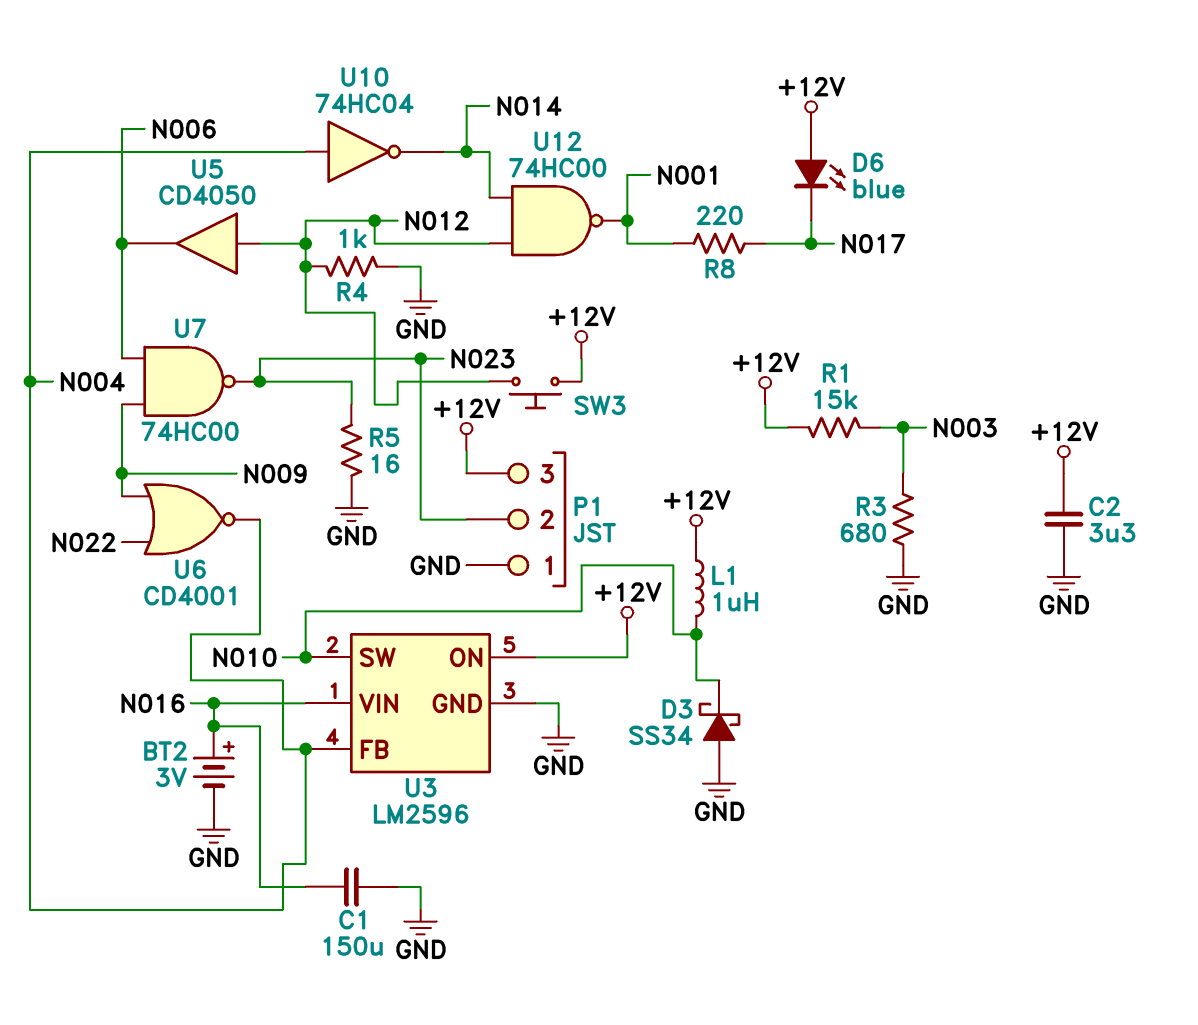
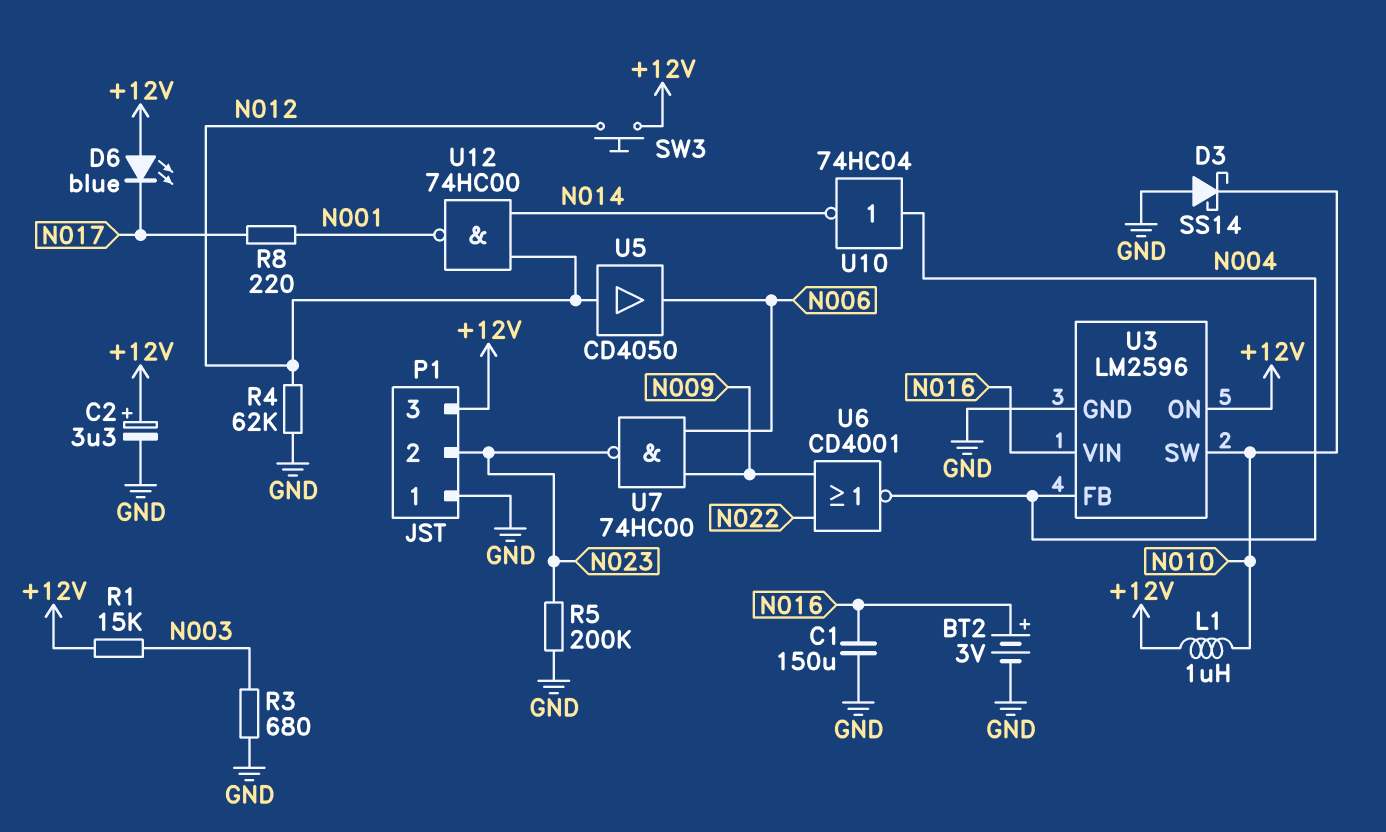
C2: 3.3uF (+12V, GND) -> 3.3uF (plus +12V, minus GND)
D3: schottky SS34 (A GND, K N010) -> schottky SS14 (A GND, K N010)
R4: 1k (GND, N012) -> 62k (GND, N012)
R5: 16 (GND, N023) -> 200k (GND, N023)

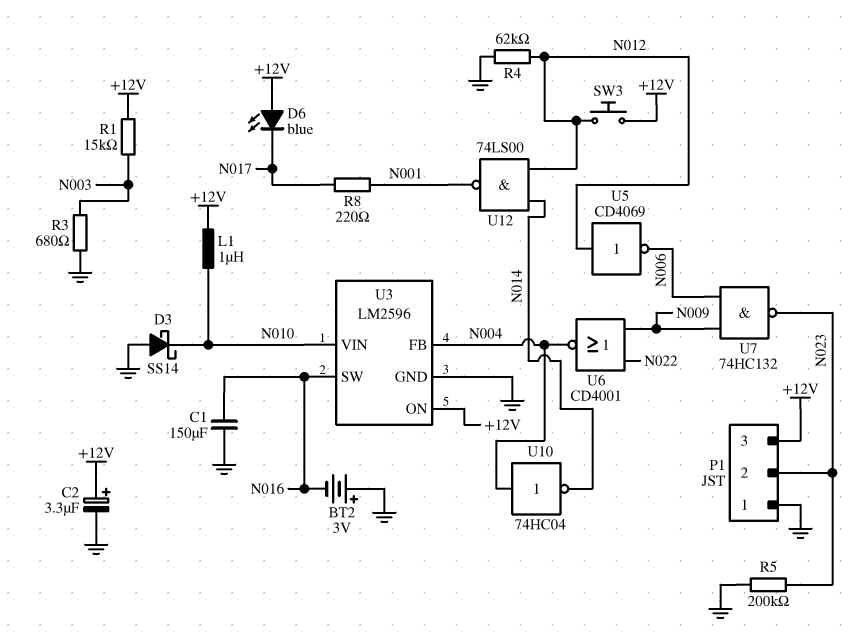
BT2: 3V (plus N016, minus GND) -> 3V (plus GND, minus N016)
U3 pin SW: N010 -> N016
U3 pin VIN: N016 -> N010
U5: buffer CD4050 (in N012, out N006) -> NOT CD4069 (in N012, out N006)
U7: NAND 74HC00 (in N006, in N009, out N023) -> NAND 74HC132 (in N006, in N009, out N023)
U12: NAND 74HC00 (in N012, in N014, out N001) -> NAND 74LS00 (in N012, in N014, out N001)

